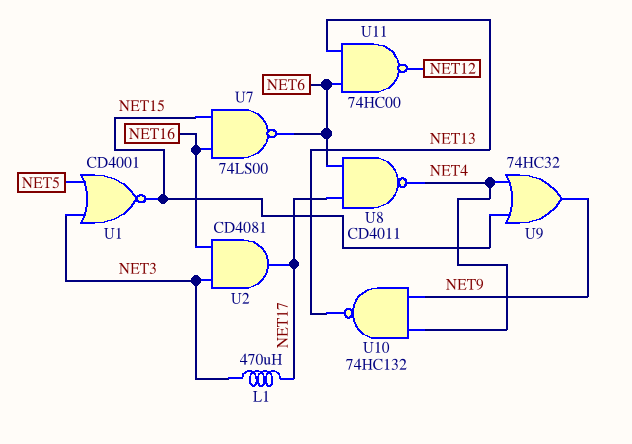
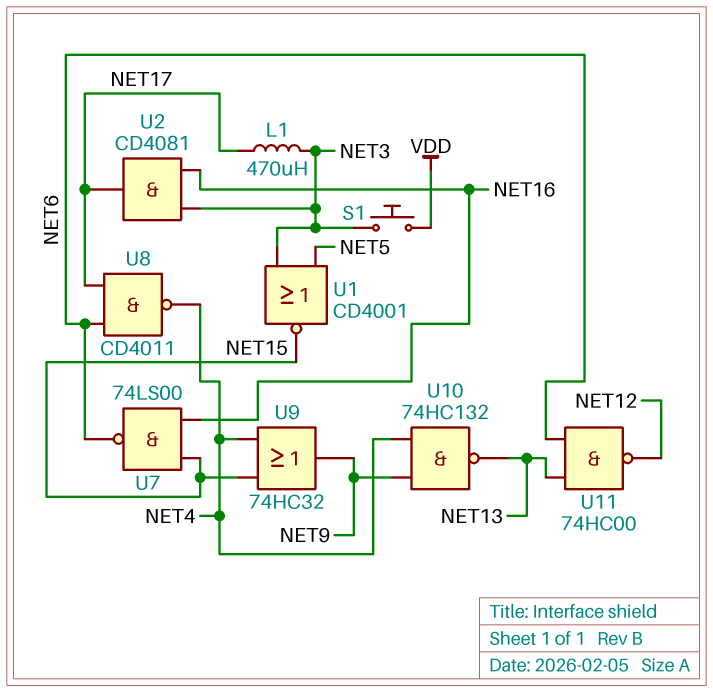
S1: none -> button (NET3, VDD)

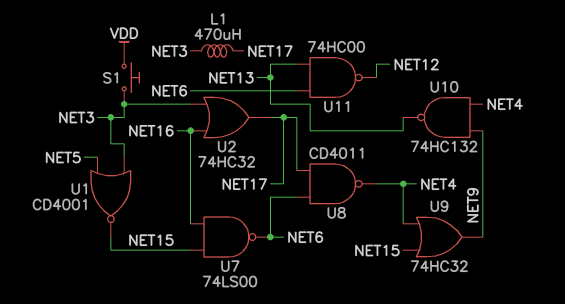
U2: AND CD4081 (in NET3, in NET16, out NET17) -> OR 74HC32 (in NET3, in NET16, out NET17)

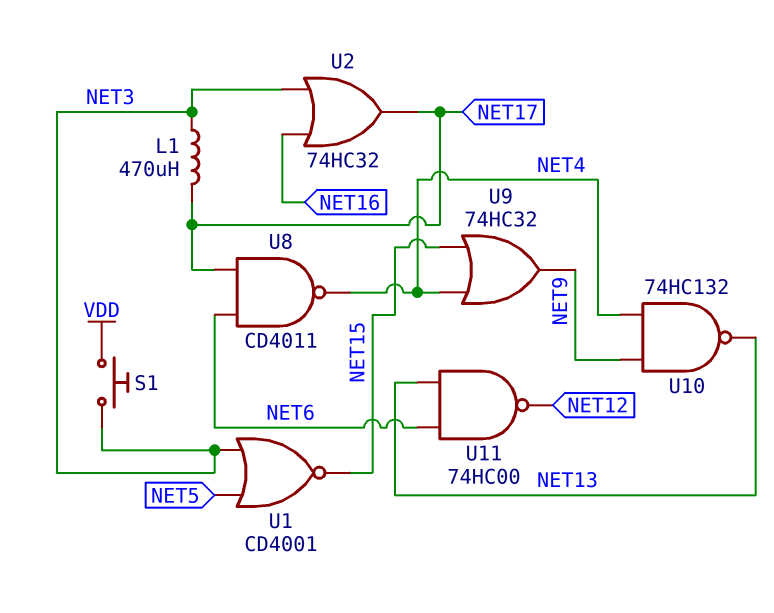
U7: NAND 74LS00 (in NET15, in NET16, out NET6) -> none

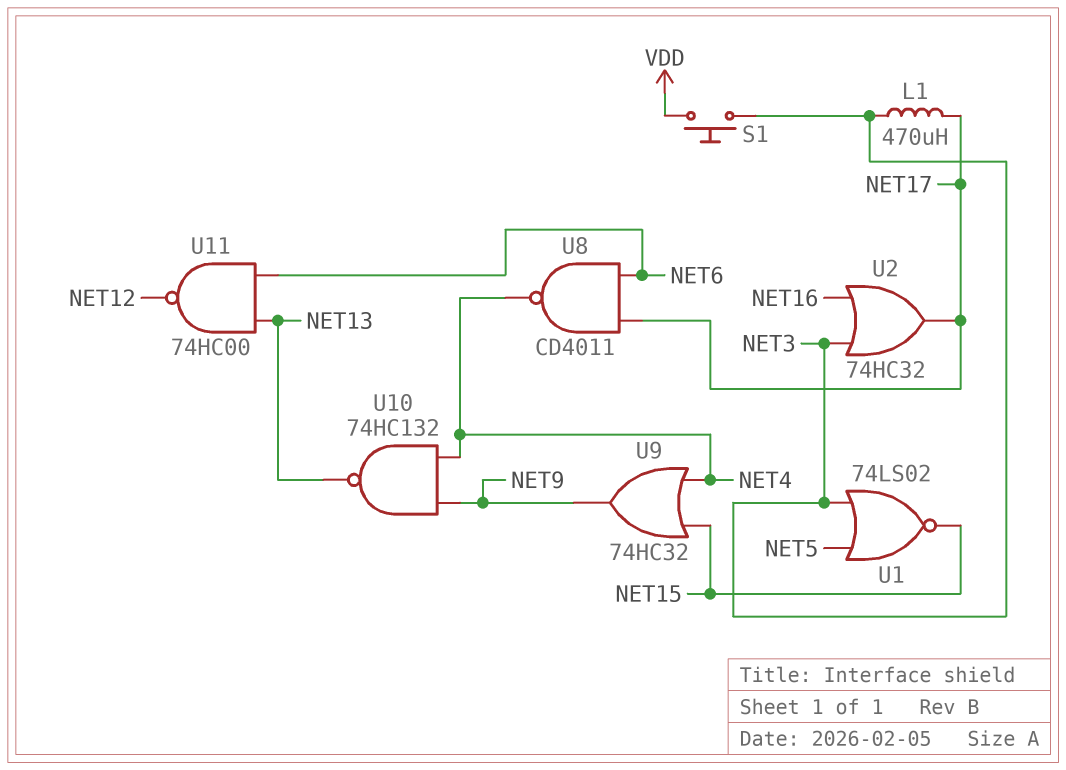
U1: NOR CD4001 (in NET3, in NET5, out NET15) -> NOR 74LS02 (in NET3, in NET5, out NET15)

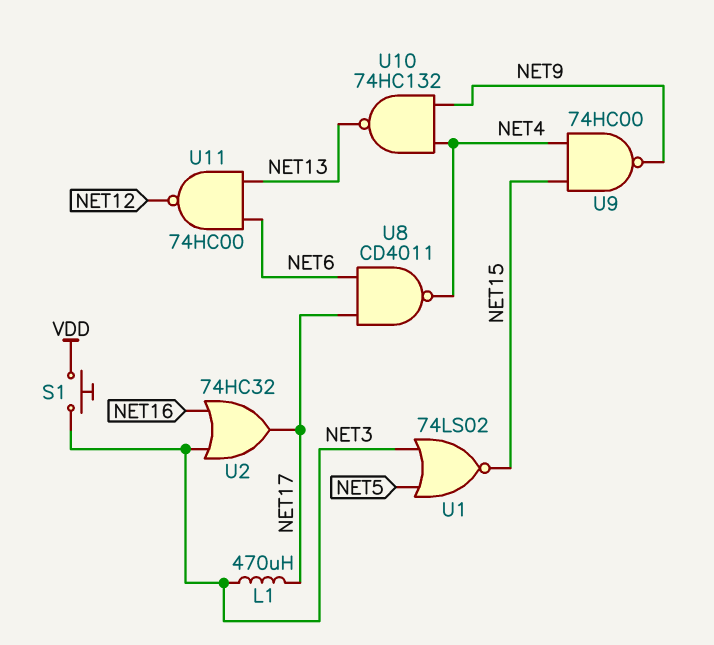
U9: OR 74HC32 (in NET4, in NET15, out NET9) -> NAND 74HC00 (in NET4, in NET15, out NET9)

